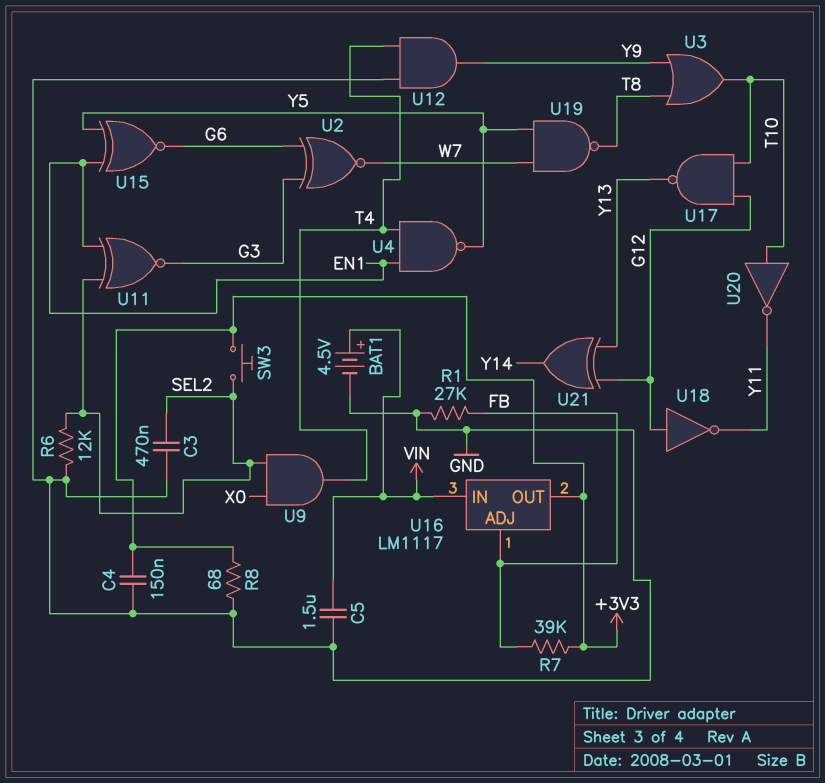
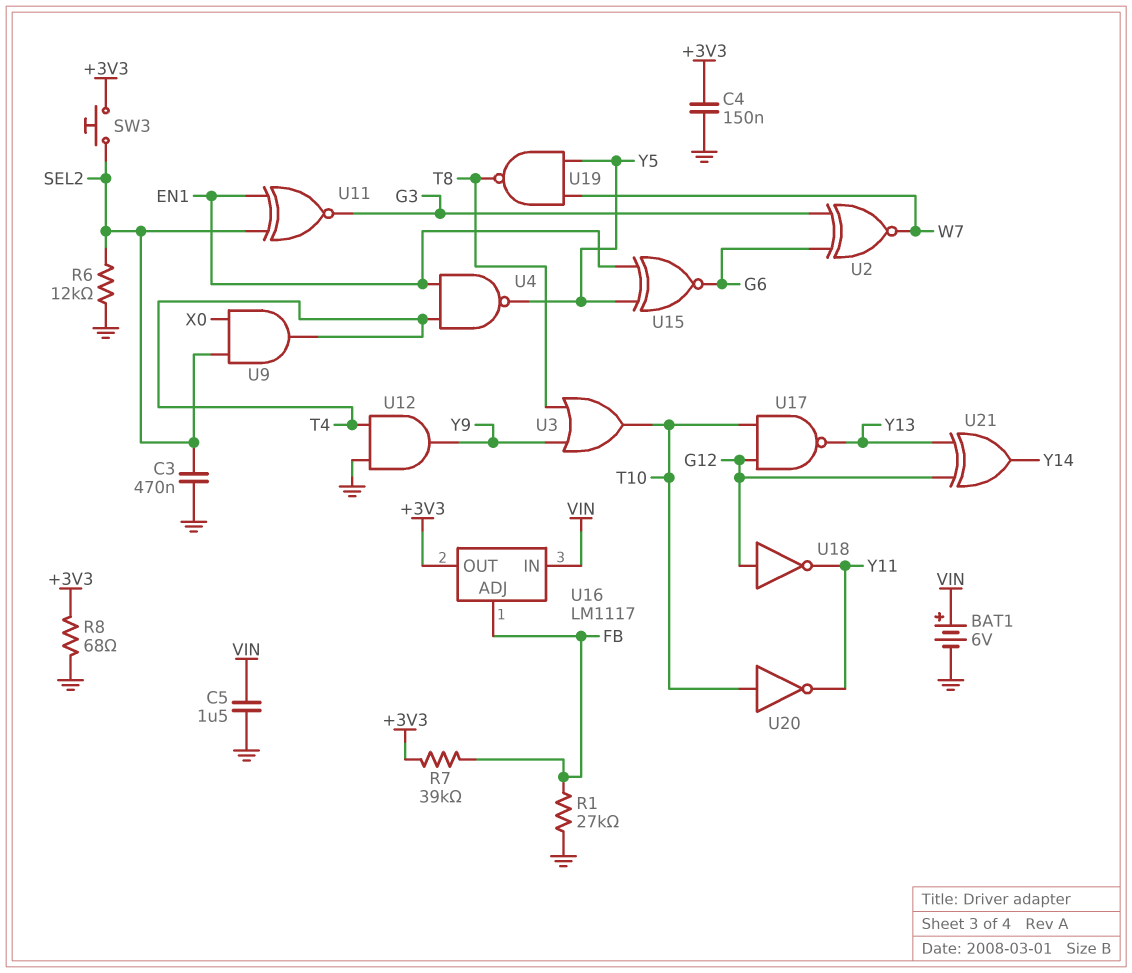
BAT1: 4.5V (plus VIN, minus GND) -> 6V (plus VIN, minus GND)

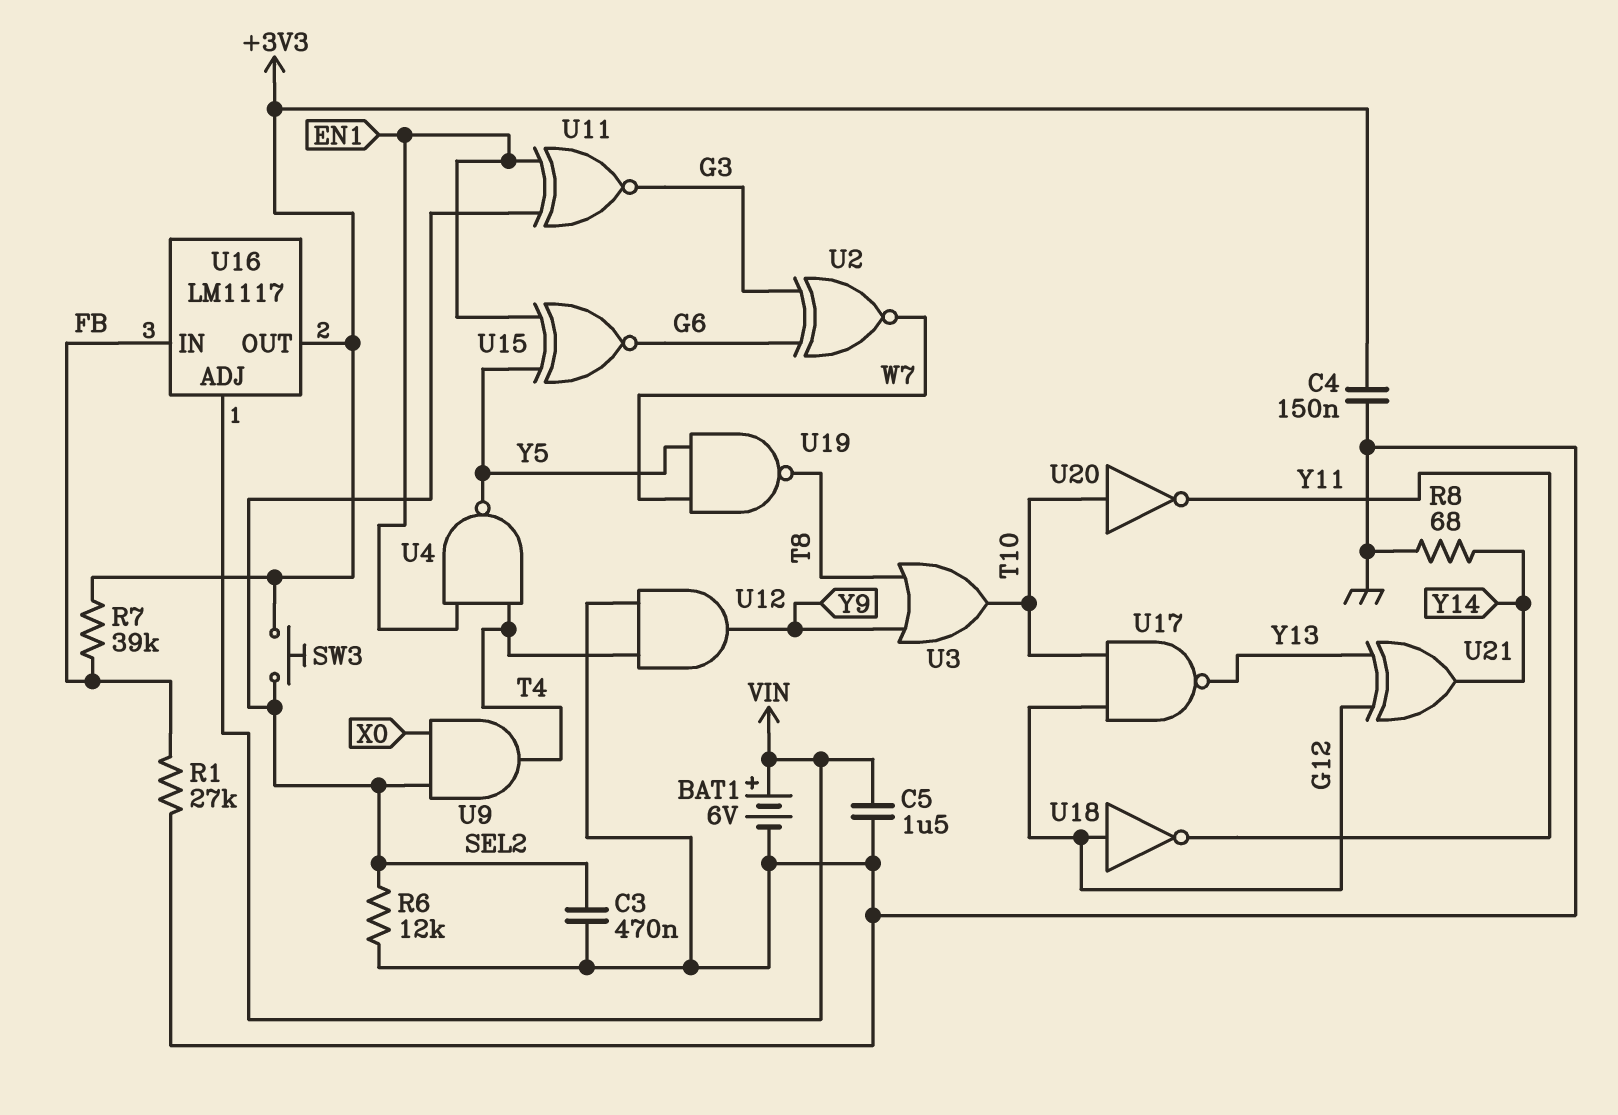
R8: 68 (+3V3, GND) -> 68 (GND, Y14)
U16 pin ADJ: FB -> VIN
U16 pin IN: VIN -> FB

